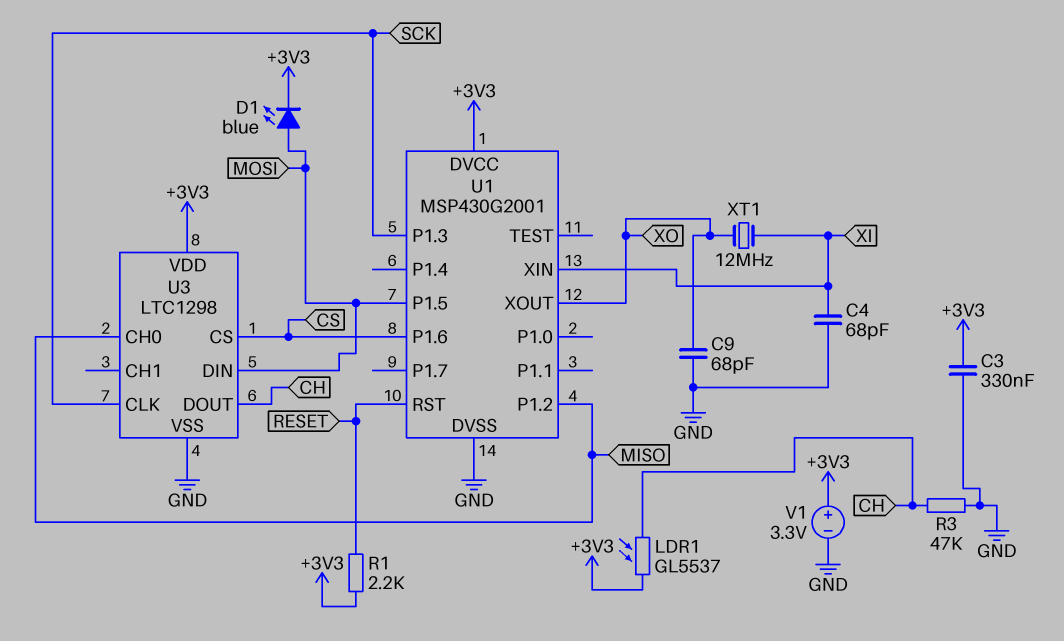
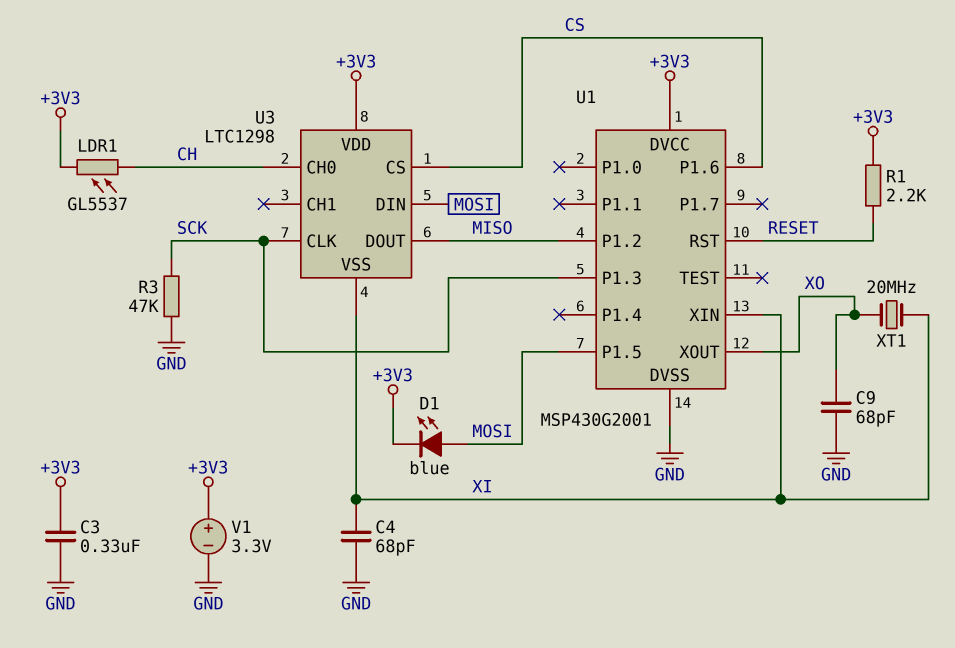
R3: 47k (CH, GND) -> 47k (GND, SCK)
U3 pin CH0: MISO -> CH
U3 pin DOUT: CH -> MISO
U3 pin VSS: GND -> XI
XT1: 12MHz (XI, XO) -> 20MHz (XI, XO)

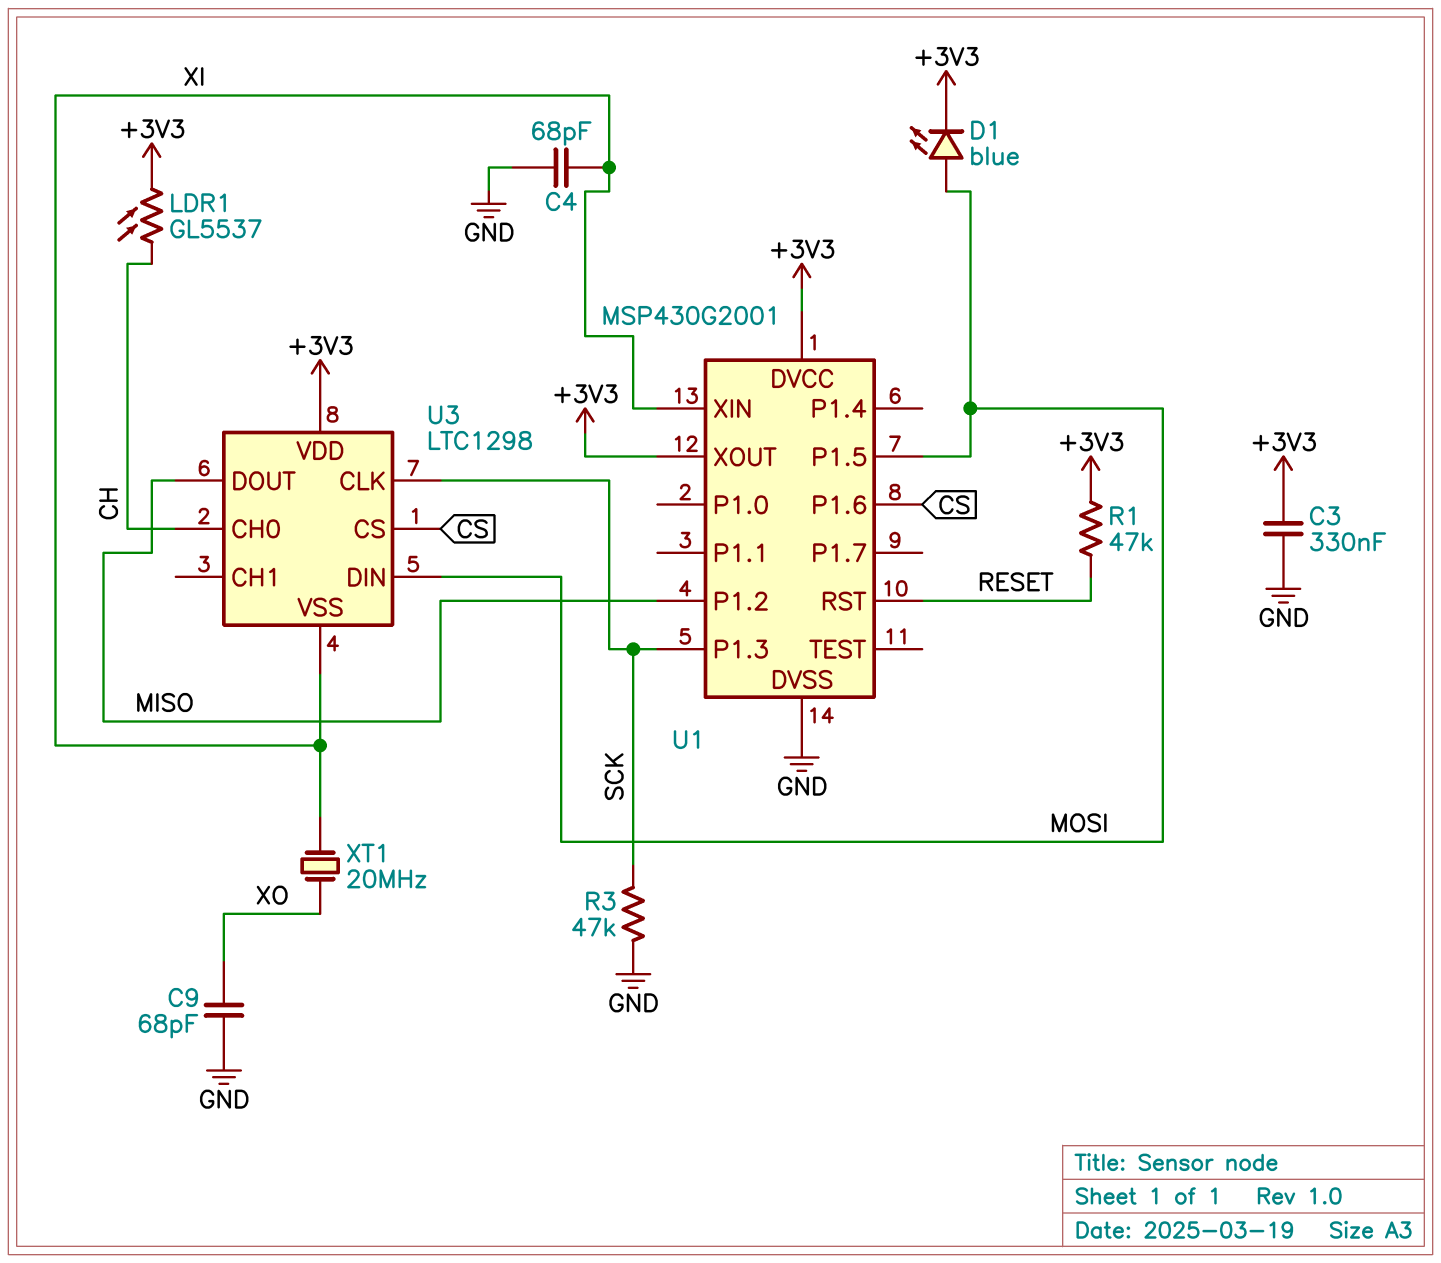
R1: 2.2k (+3V3, RESET) -> 47k (+3V3, RESET)
U1 pin XOUT: XO -> +3V3
V1: 3.3V (plus +3V3, minus GND) -> none

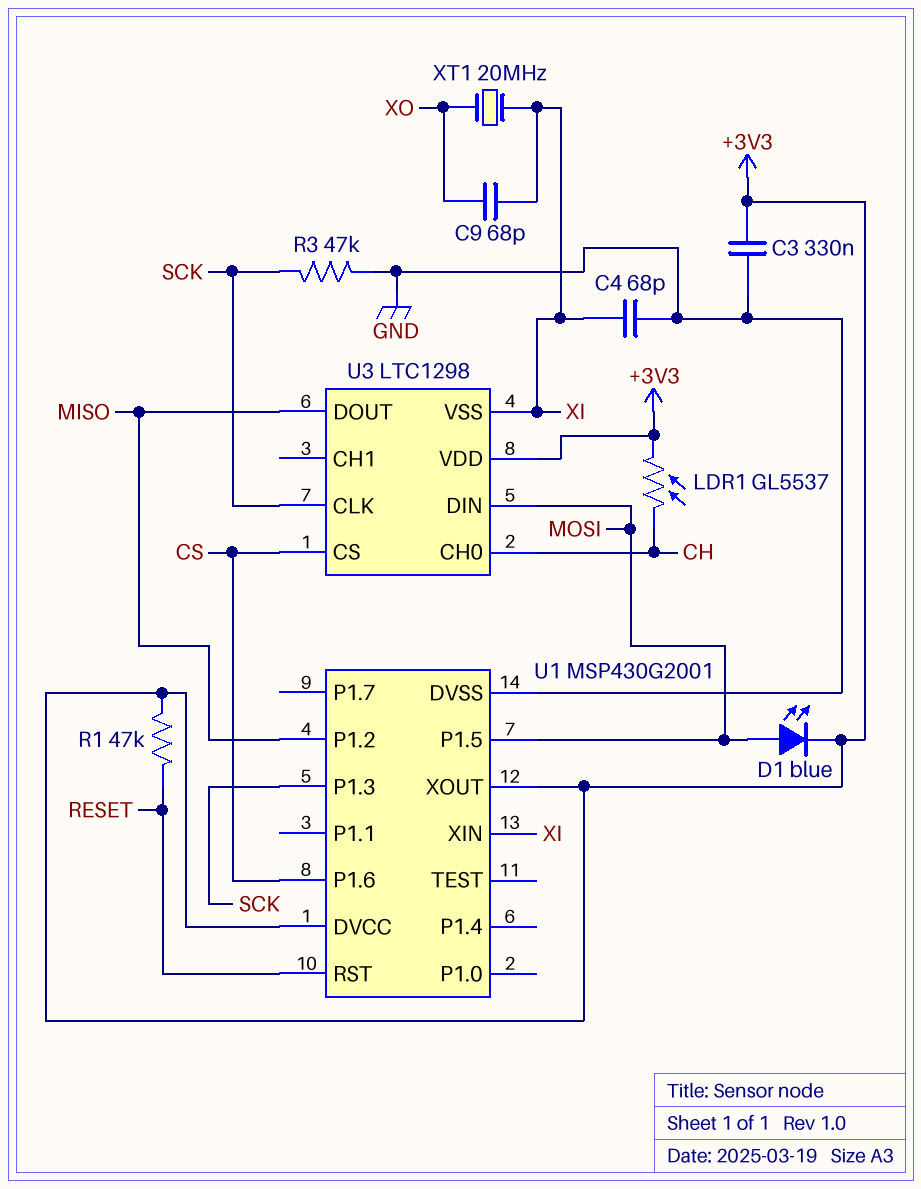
C9: 68pF (GND, XO) -> 68pF (XI, XO)

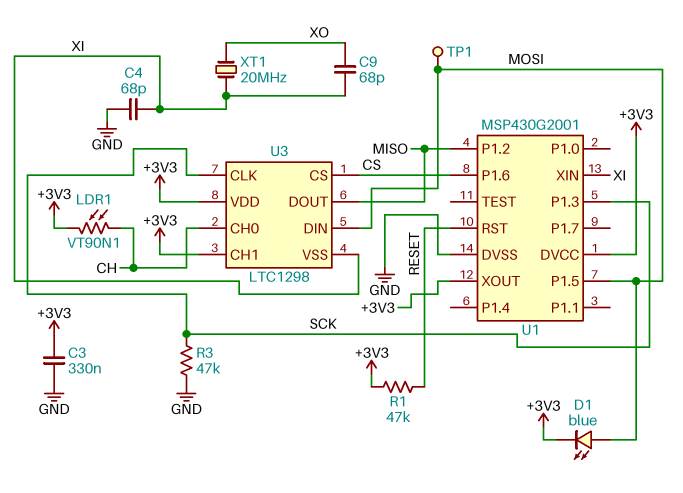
LDR1: GL5537 (+3V3, CH) -> VT90N1 (+3V3, CH)
TP1: none -> test point (MOSI)
U3 pin CH1: none -> +3V3

